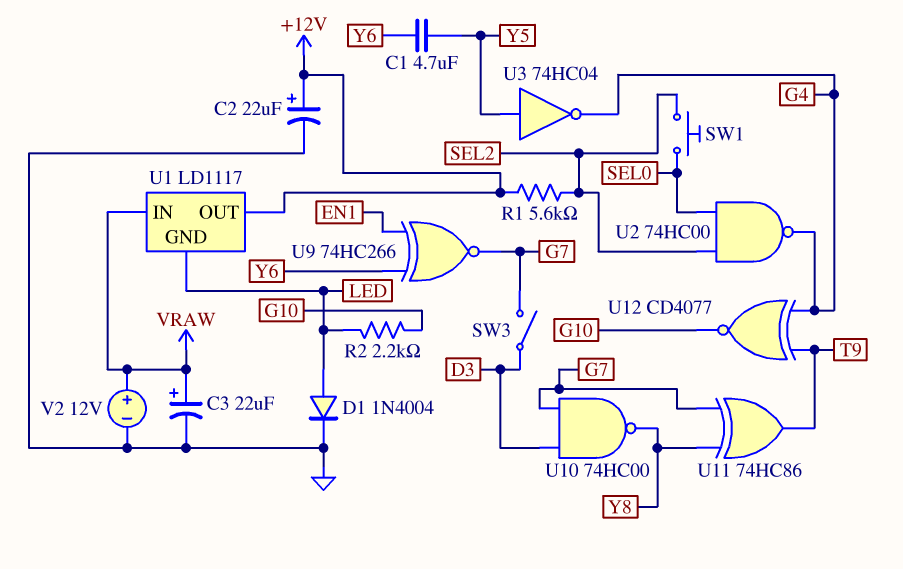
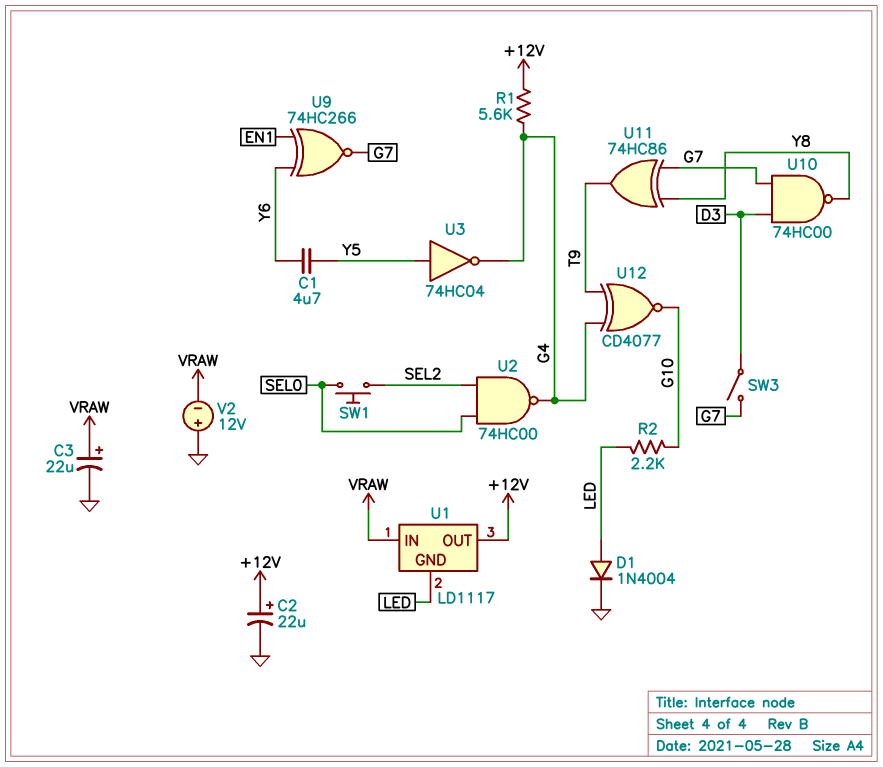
R1: 5.6k (+12V, SEL2) -> 5.6k (+12V, G4)
V2: 12V (plus VRAW, minus GND) -> 12V (plus GND, minus VRAW)

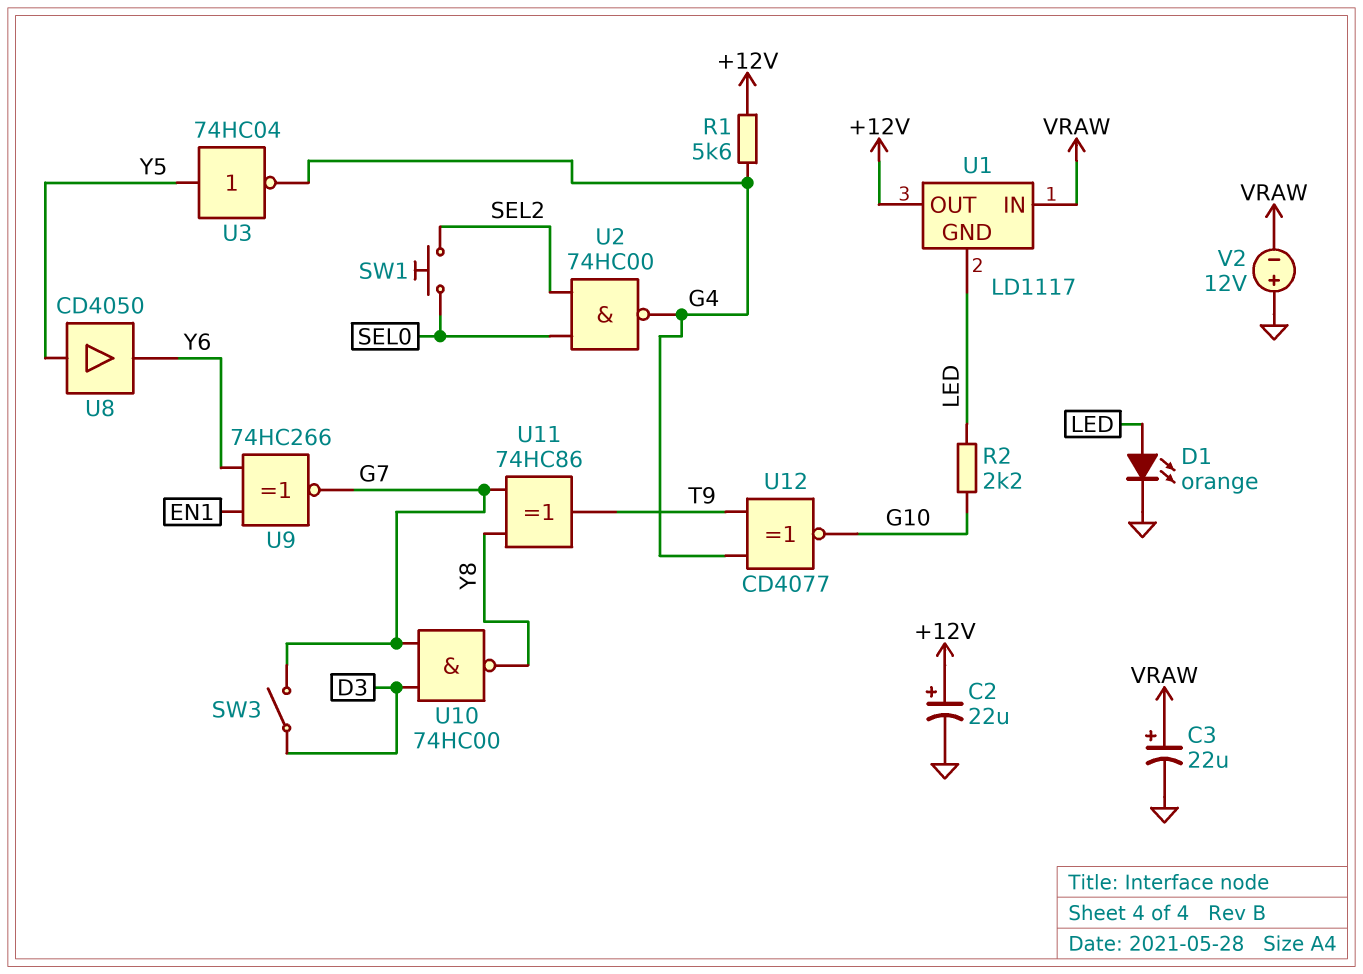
C1: 4.7uF (Y5, Y6) -> none
D1: diode 1N4004 (A LED, K GND) -> LED orange (A LED, K GND)
U8: none -> buffer CD4050 (in Y5, out Y6)

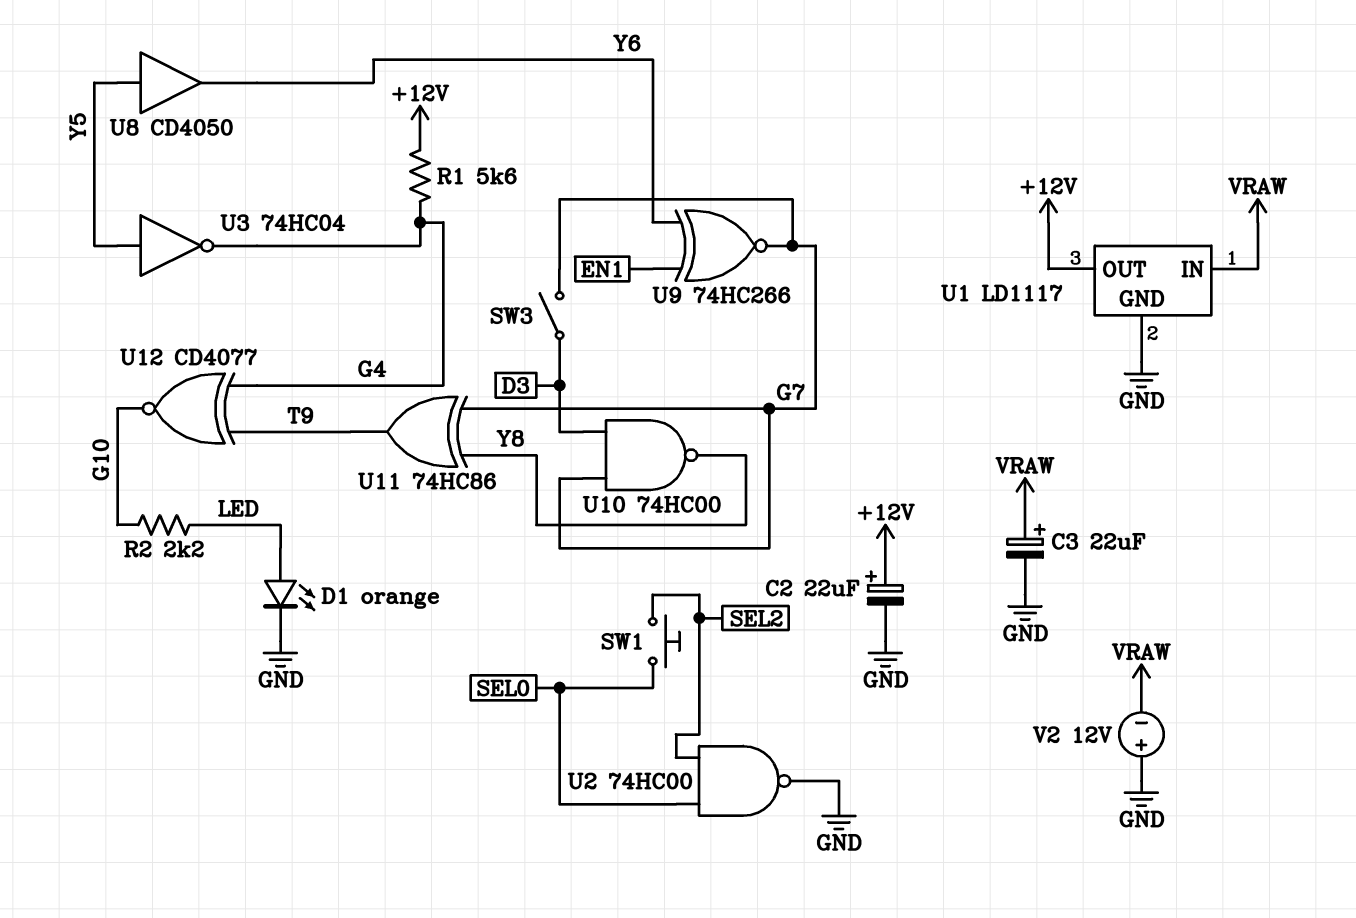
U1 pin GND: LED -> GND
U2: NAND 74HC00 (in SEL0, in SEL2, out G4) -> NAND 74HC00 (in SEL0, in SEL2, out GND)

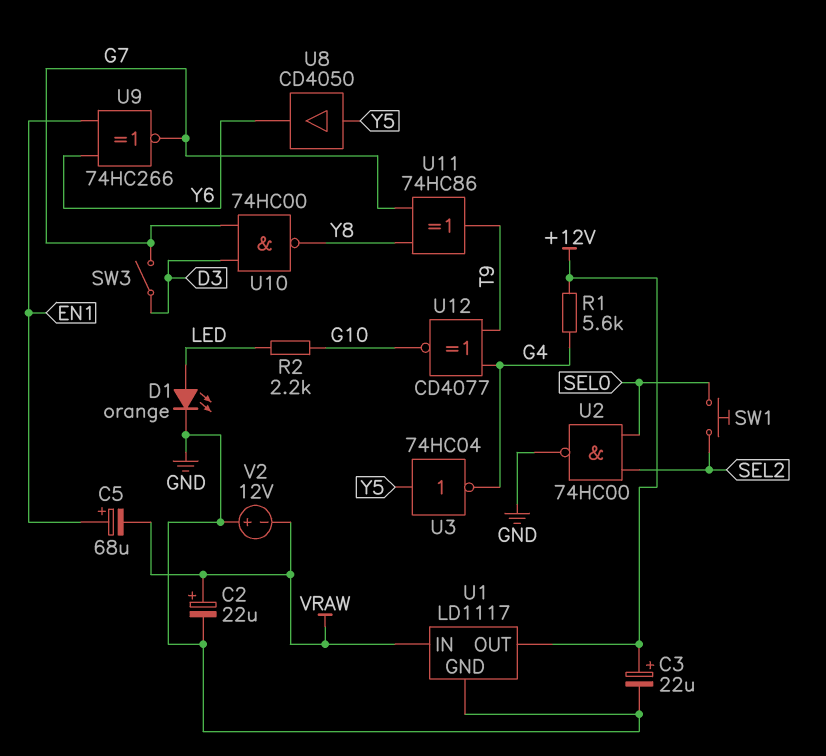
C2: 22uF (plus +12V, minus GND) -> 22uF (plus VRAW, minus GND)
C3: 22uF (plus VRAW, minus GND) -> 22uF (plus +12V, minus GND)
C5: none -> 68uF (plus EN1, minus VRAW)

